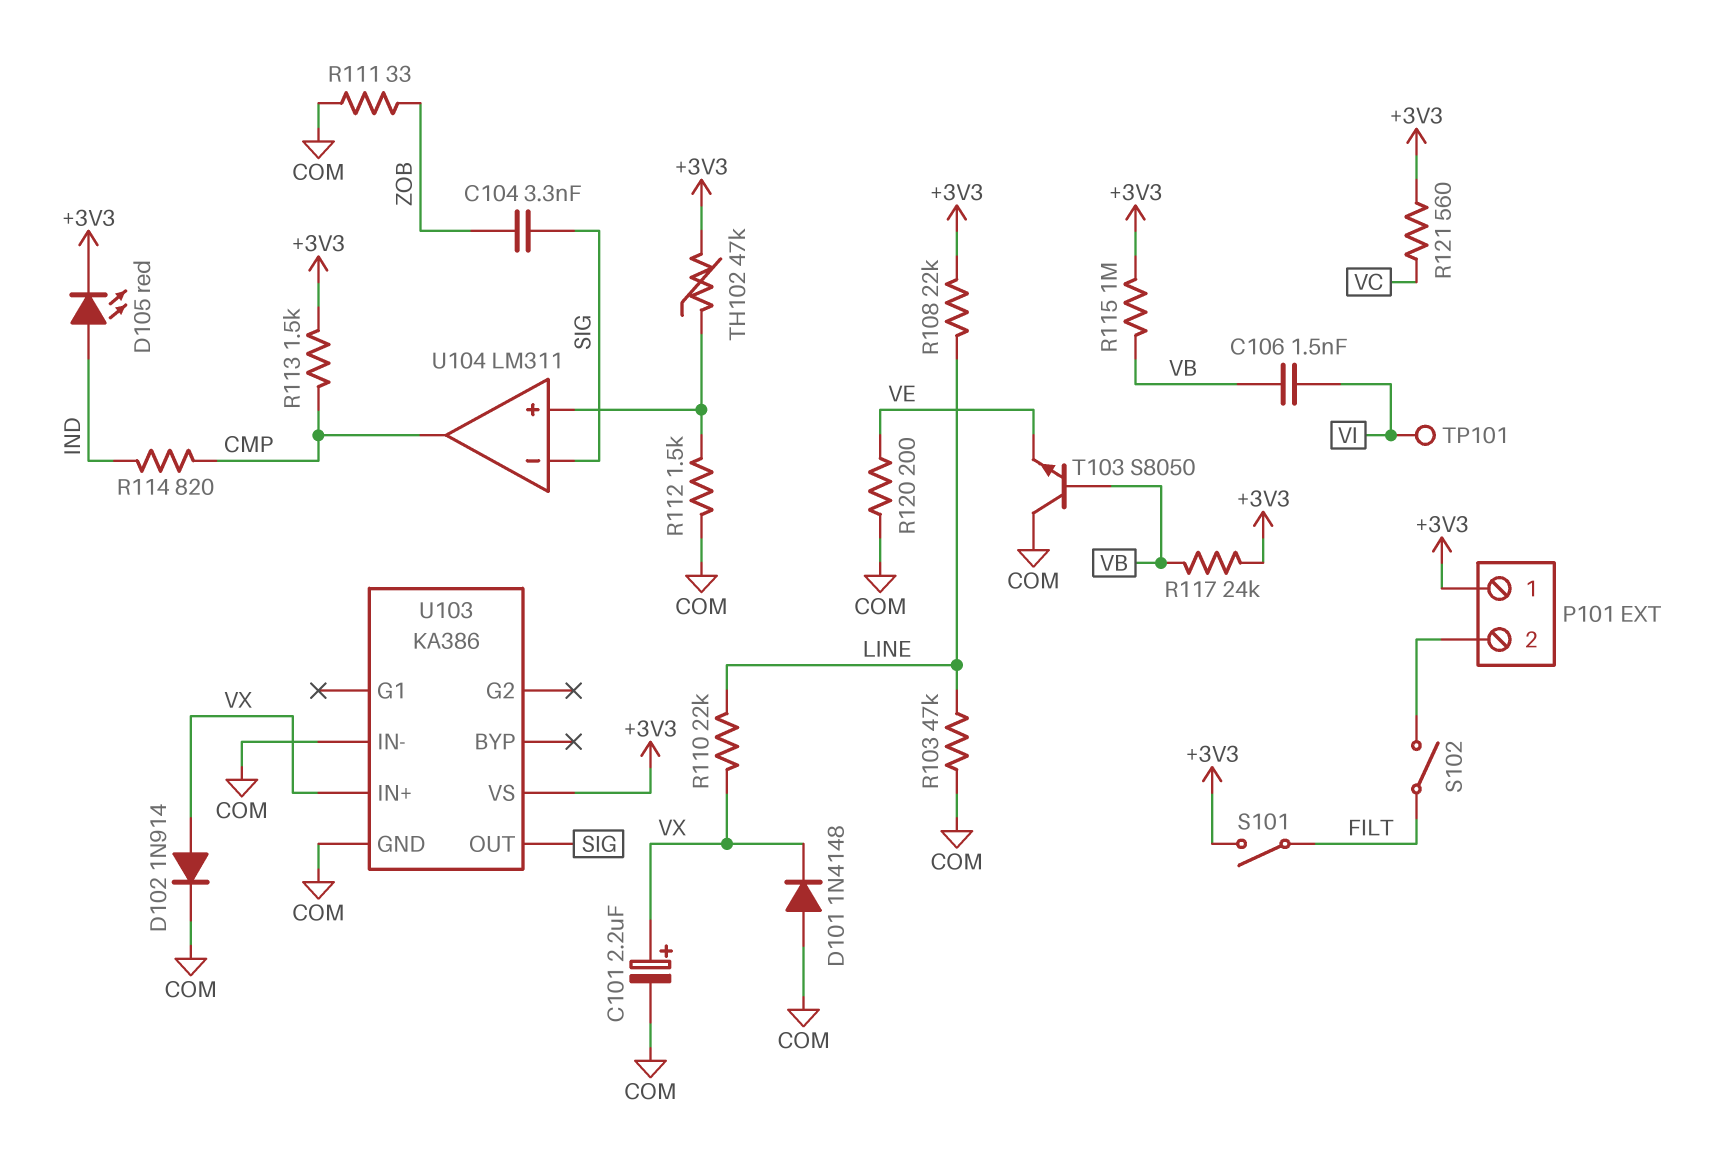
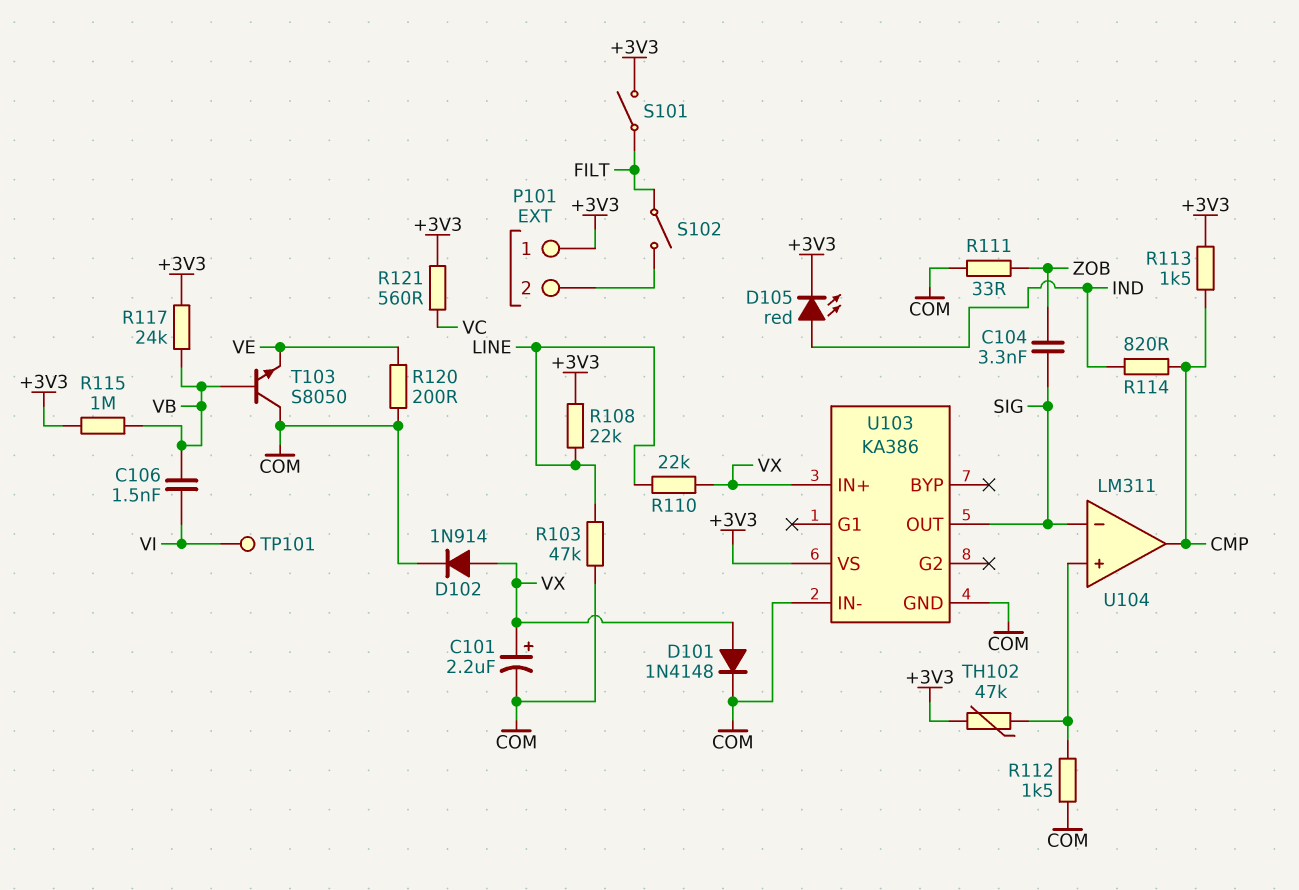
D101: diode 1N4148 (A COM, K VX) -> diode 1N4148 (A VX, K COM)

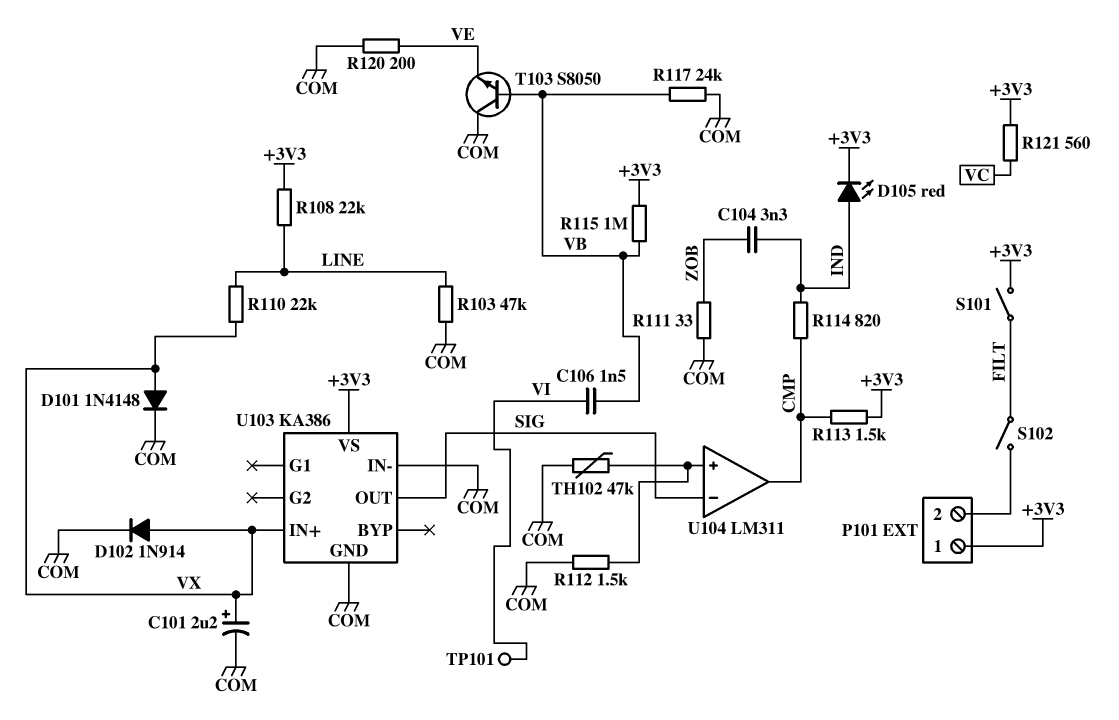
C104: 3.3nF (SIG, ZOB) -> 3.3nF (IND, ZOB)
R117: 24k (+3V3, VB) -> 24k (COM, VB)
TH102: 47k (+3V3, U104/in+) -> 47k (COM, U104/in+)

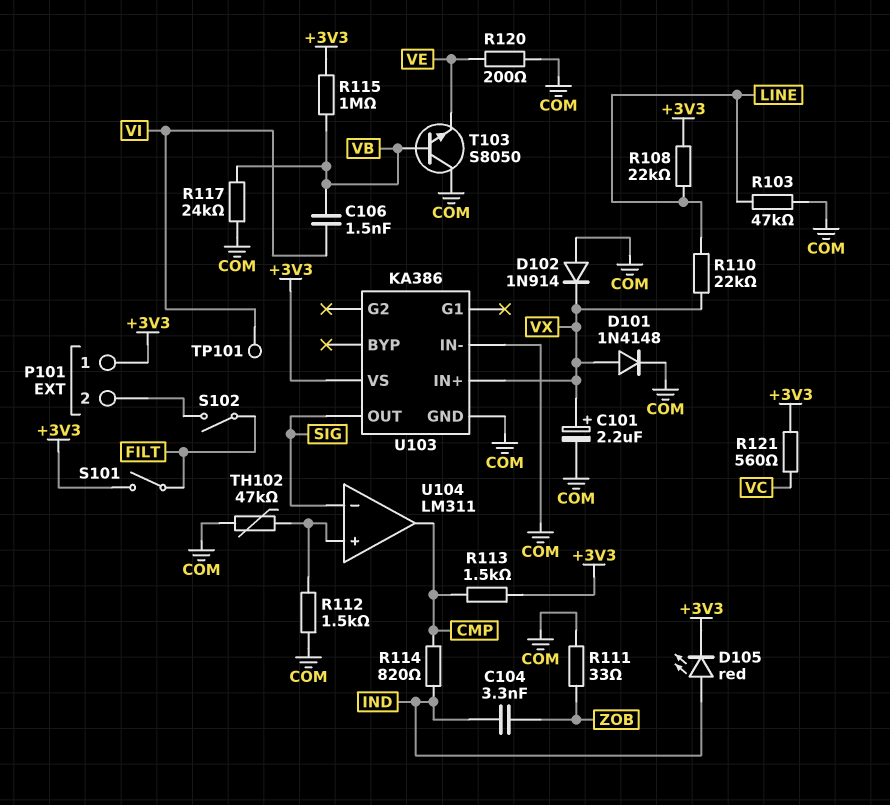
D102: diode 1N914 (A VX, K COM) -> diode 1N914 (A COM, K VX)

